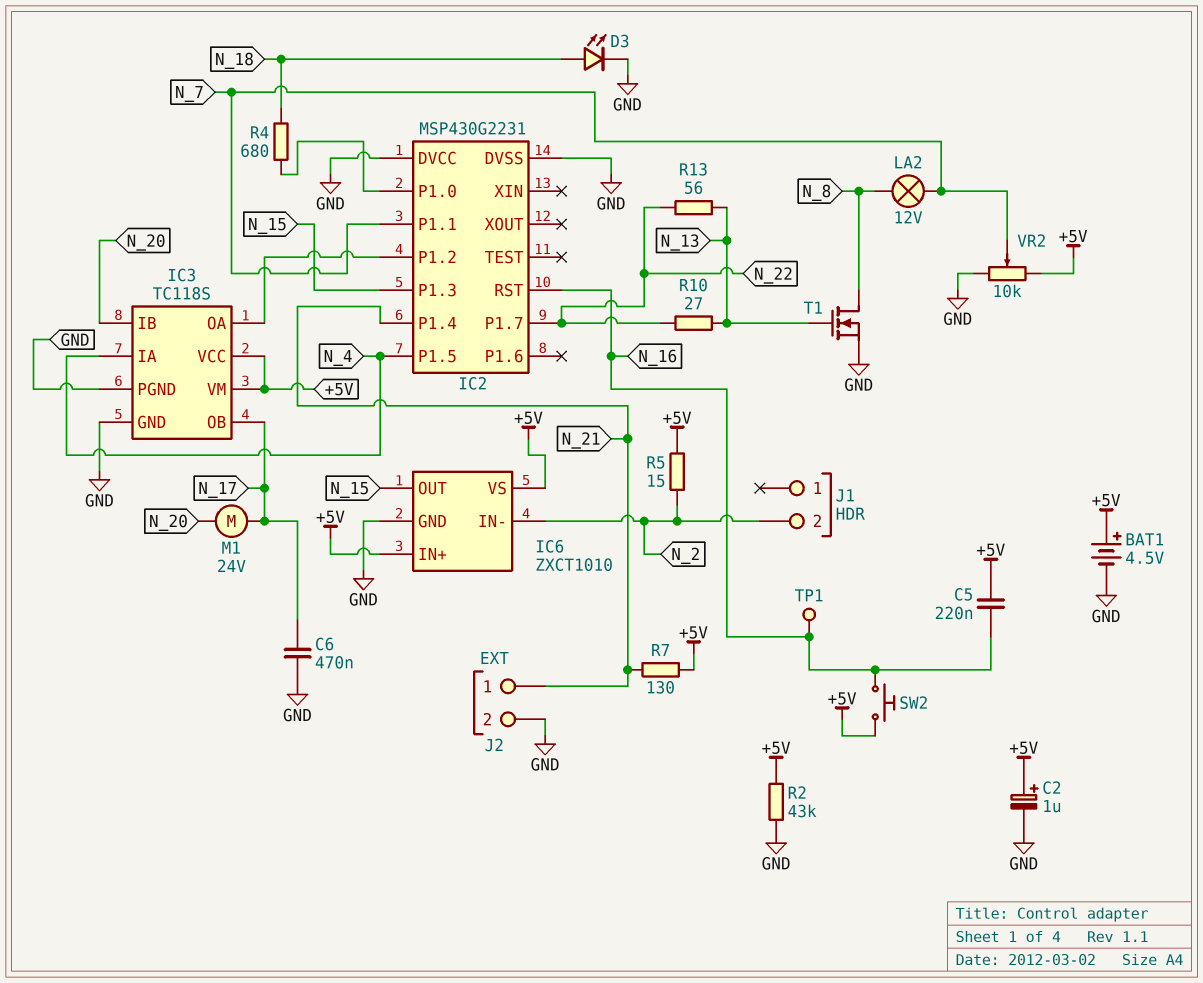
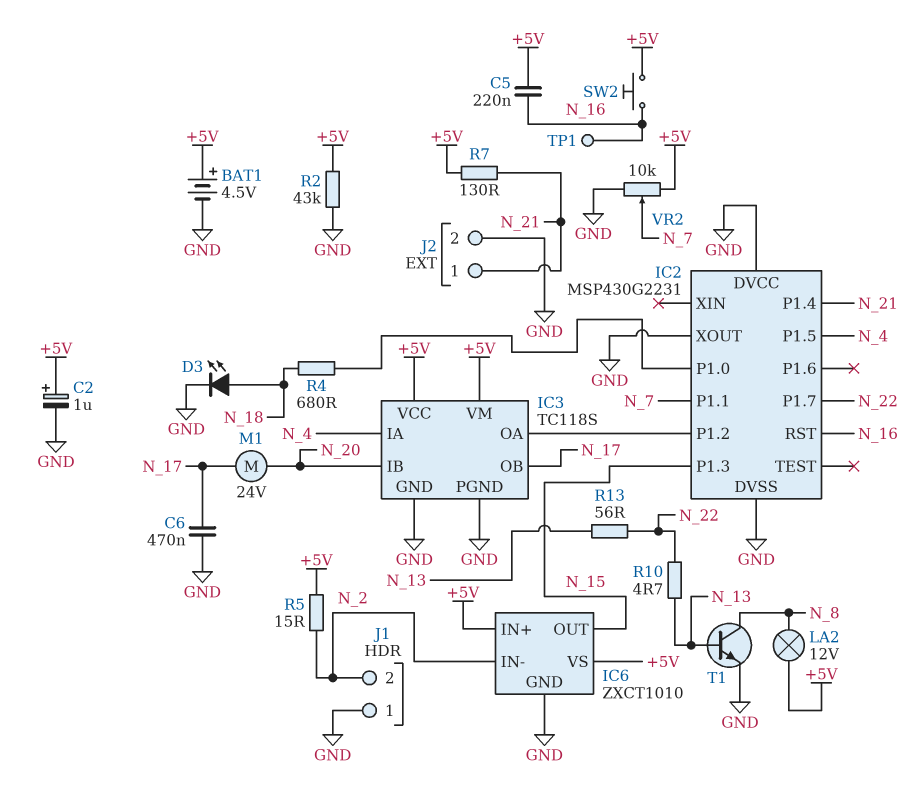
IC2 pin XOUT: none -> GND
J1 pin 1: none -> GND
LA2: lamp 12V (N_7, N_8) -> lamp 12V (+5V, N_8)
R10: 27 (N_13, N_22) -> 4.7 (N_13, N_22)
T1: NMOS (G N_13, D N_8, S GND) -> NPN (B N_13, C N_8, E GND)

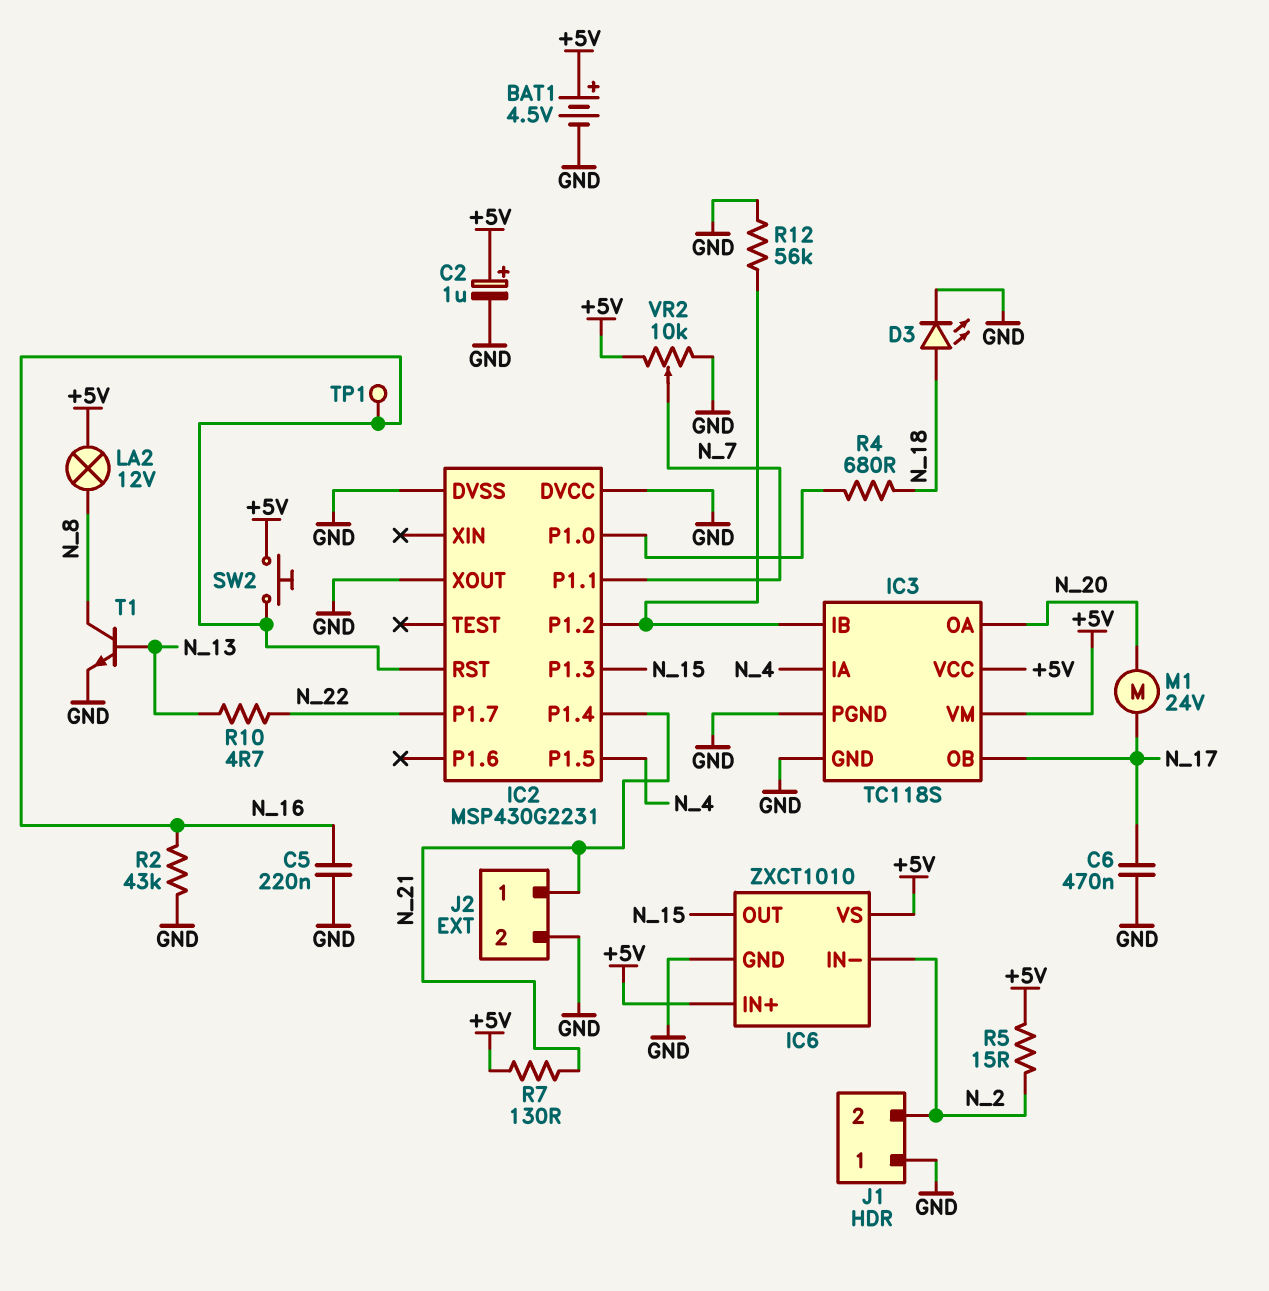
C5: 220nF (+5V, N_16) -> 220nF (GND, N_16)
IC3 pin IB: N_20 -> IC2/P1.2
IC3 pin OA: IC2/P1.2 -> N_20
R2: 43k (+5V, GND) -> 43k (GND, N_16)
R12: none -> 56k (GND, IC2/P1.2)
R13: 56 (N_13, N_22) -> none

